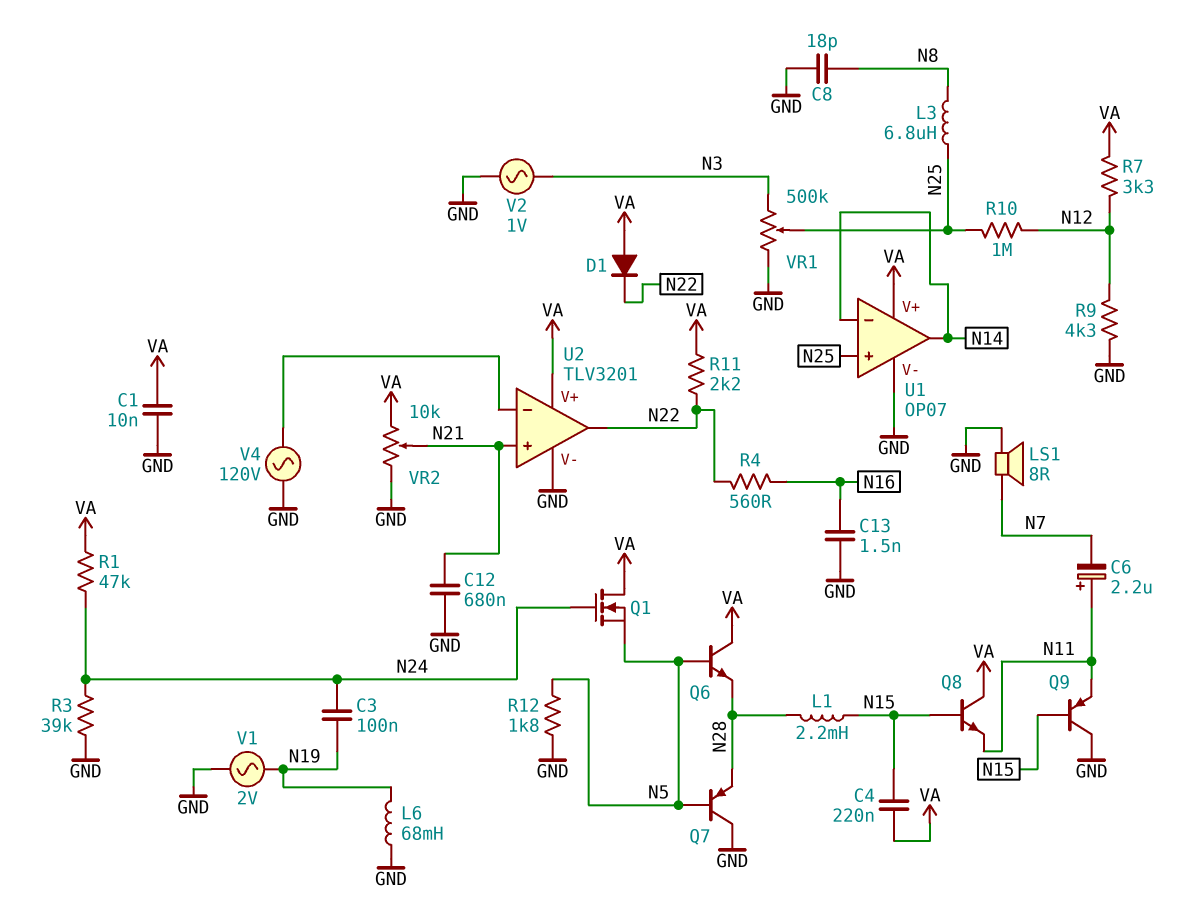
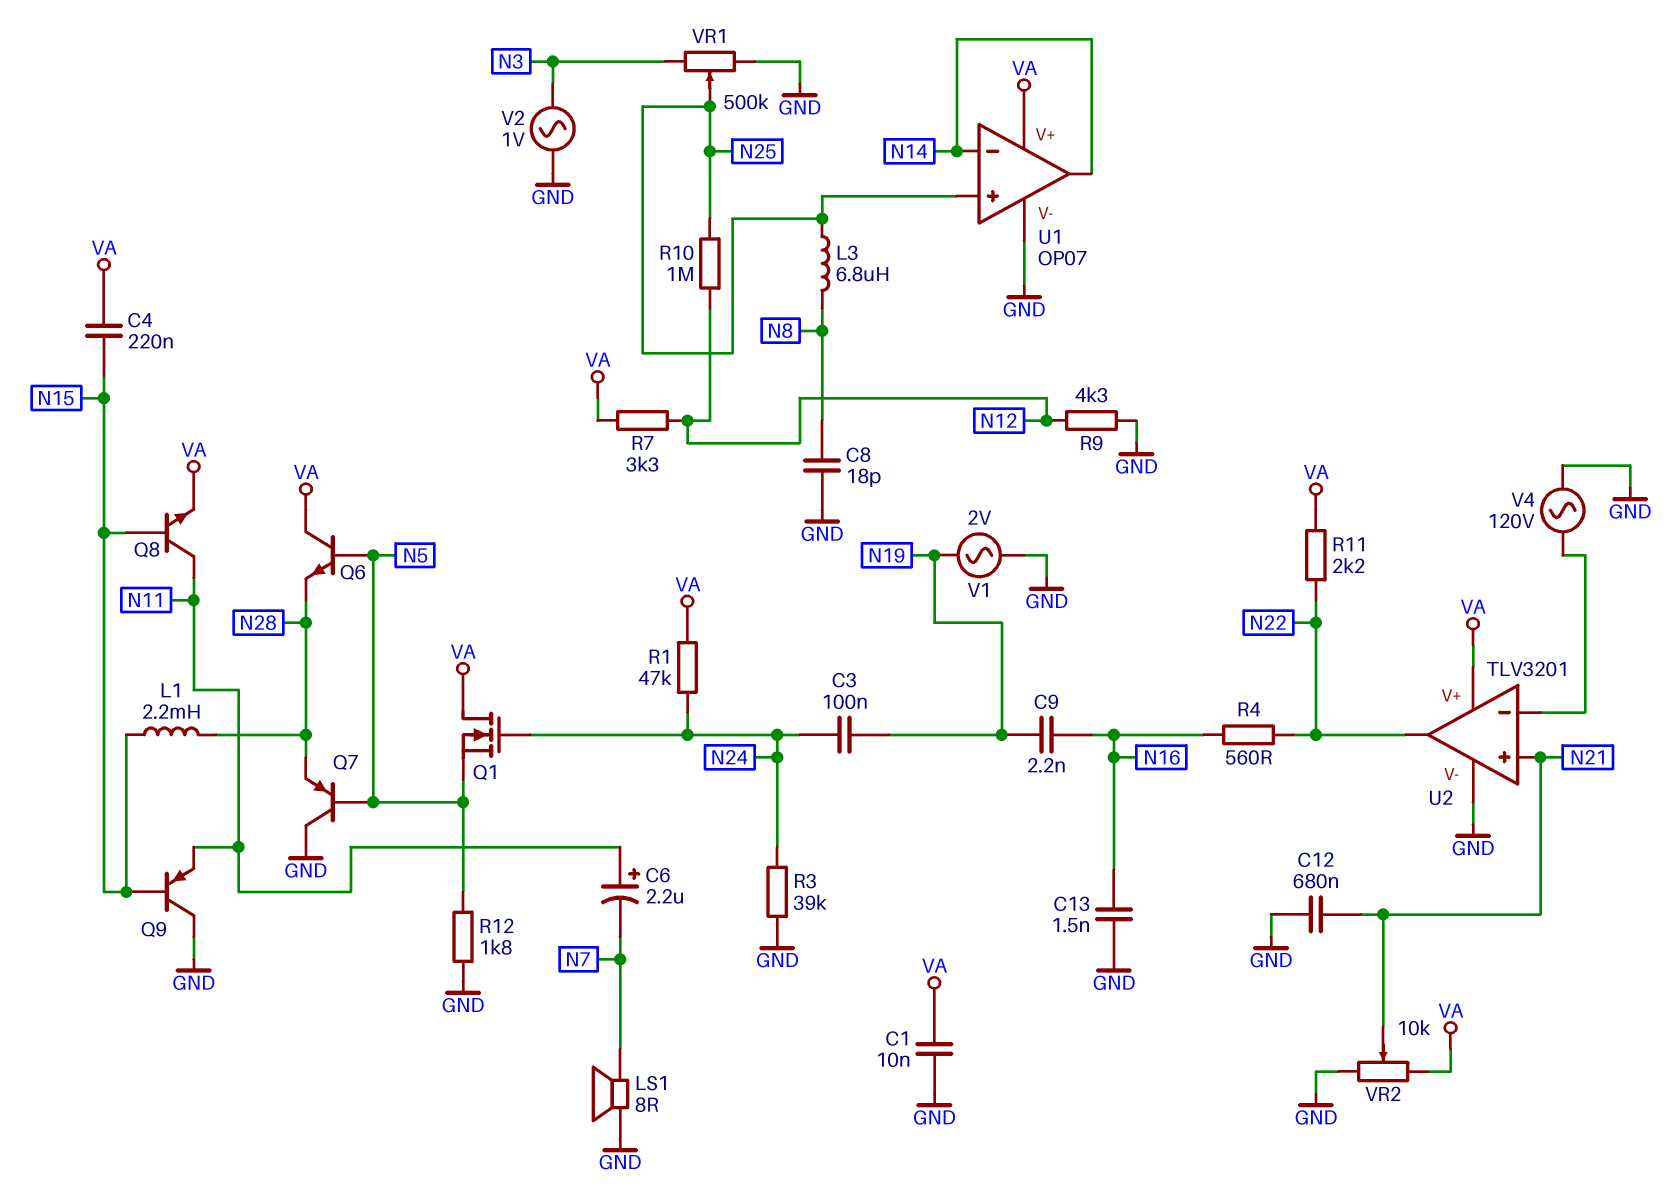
C9: none -> 2.2nF (N16, N19)
D1: diode (A VA, K N22) -> none
L6: 68mH (GND, N19) -> none
Q8: NPN (B N15, C VA, E N11) -> NPN (B N15, C N11, E VA)

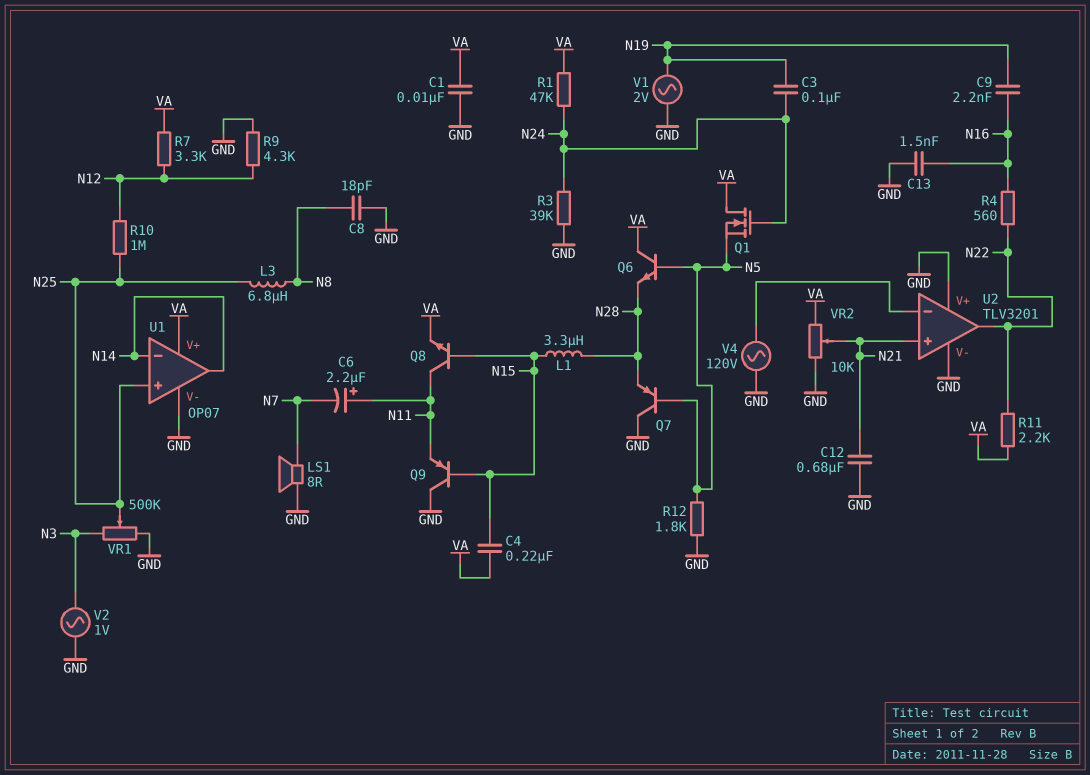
L1: 2.2mH (N15, N28) -> 3.3uH (N15, N28)
U2 pin V+: VA -> GND

